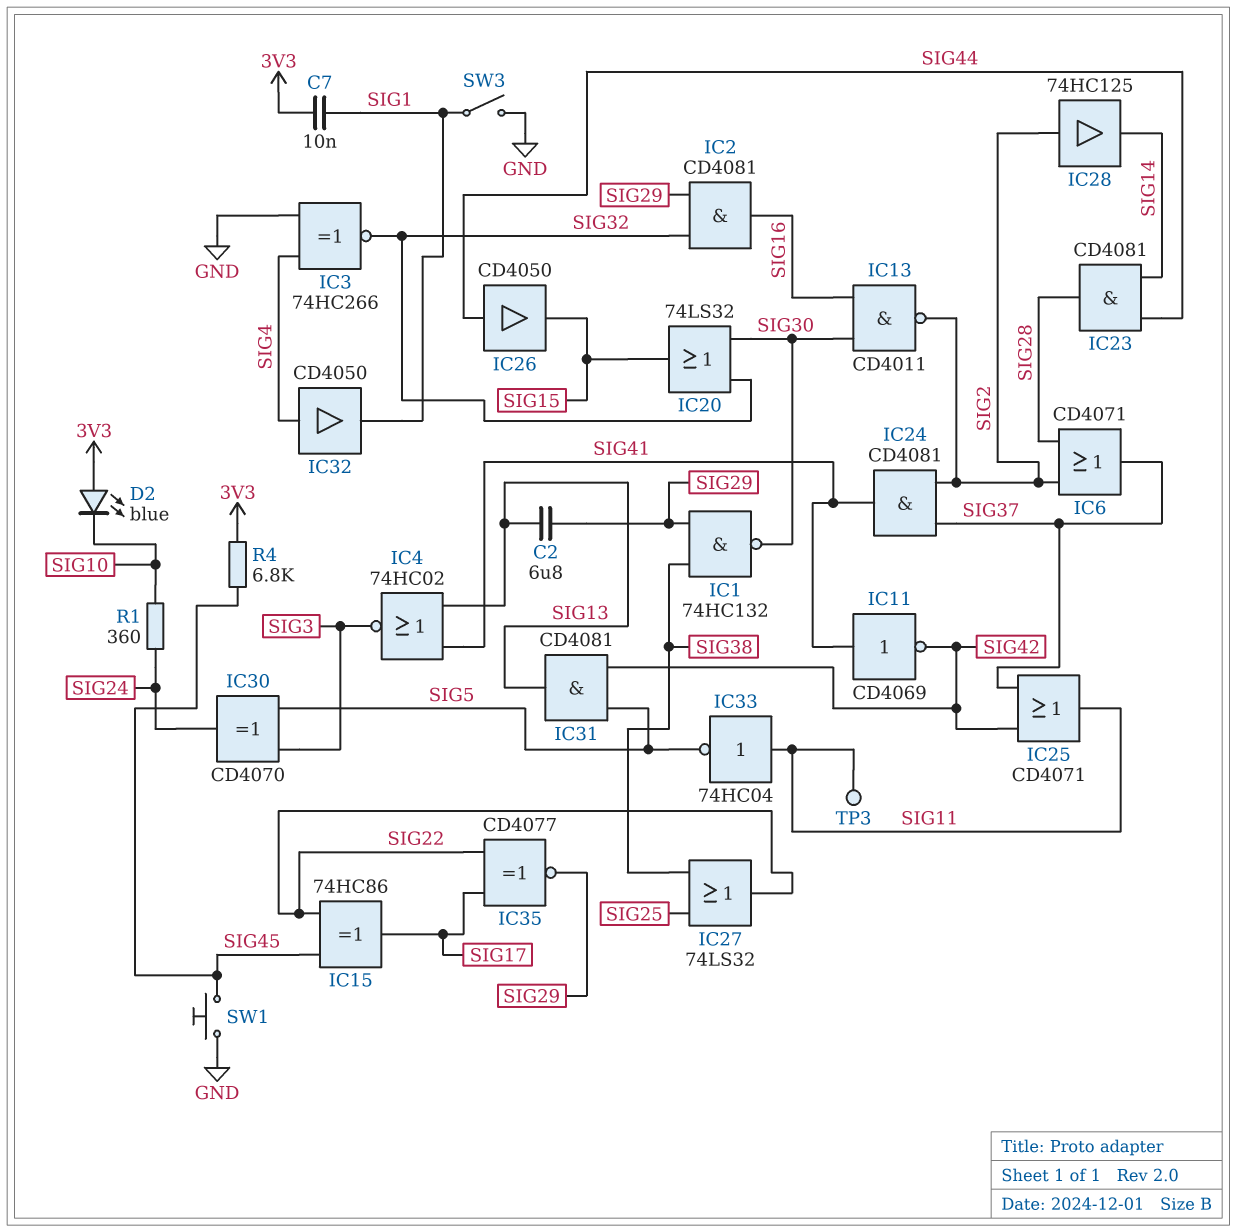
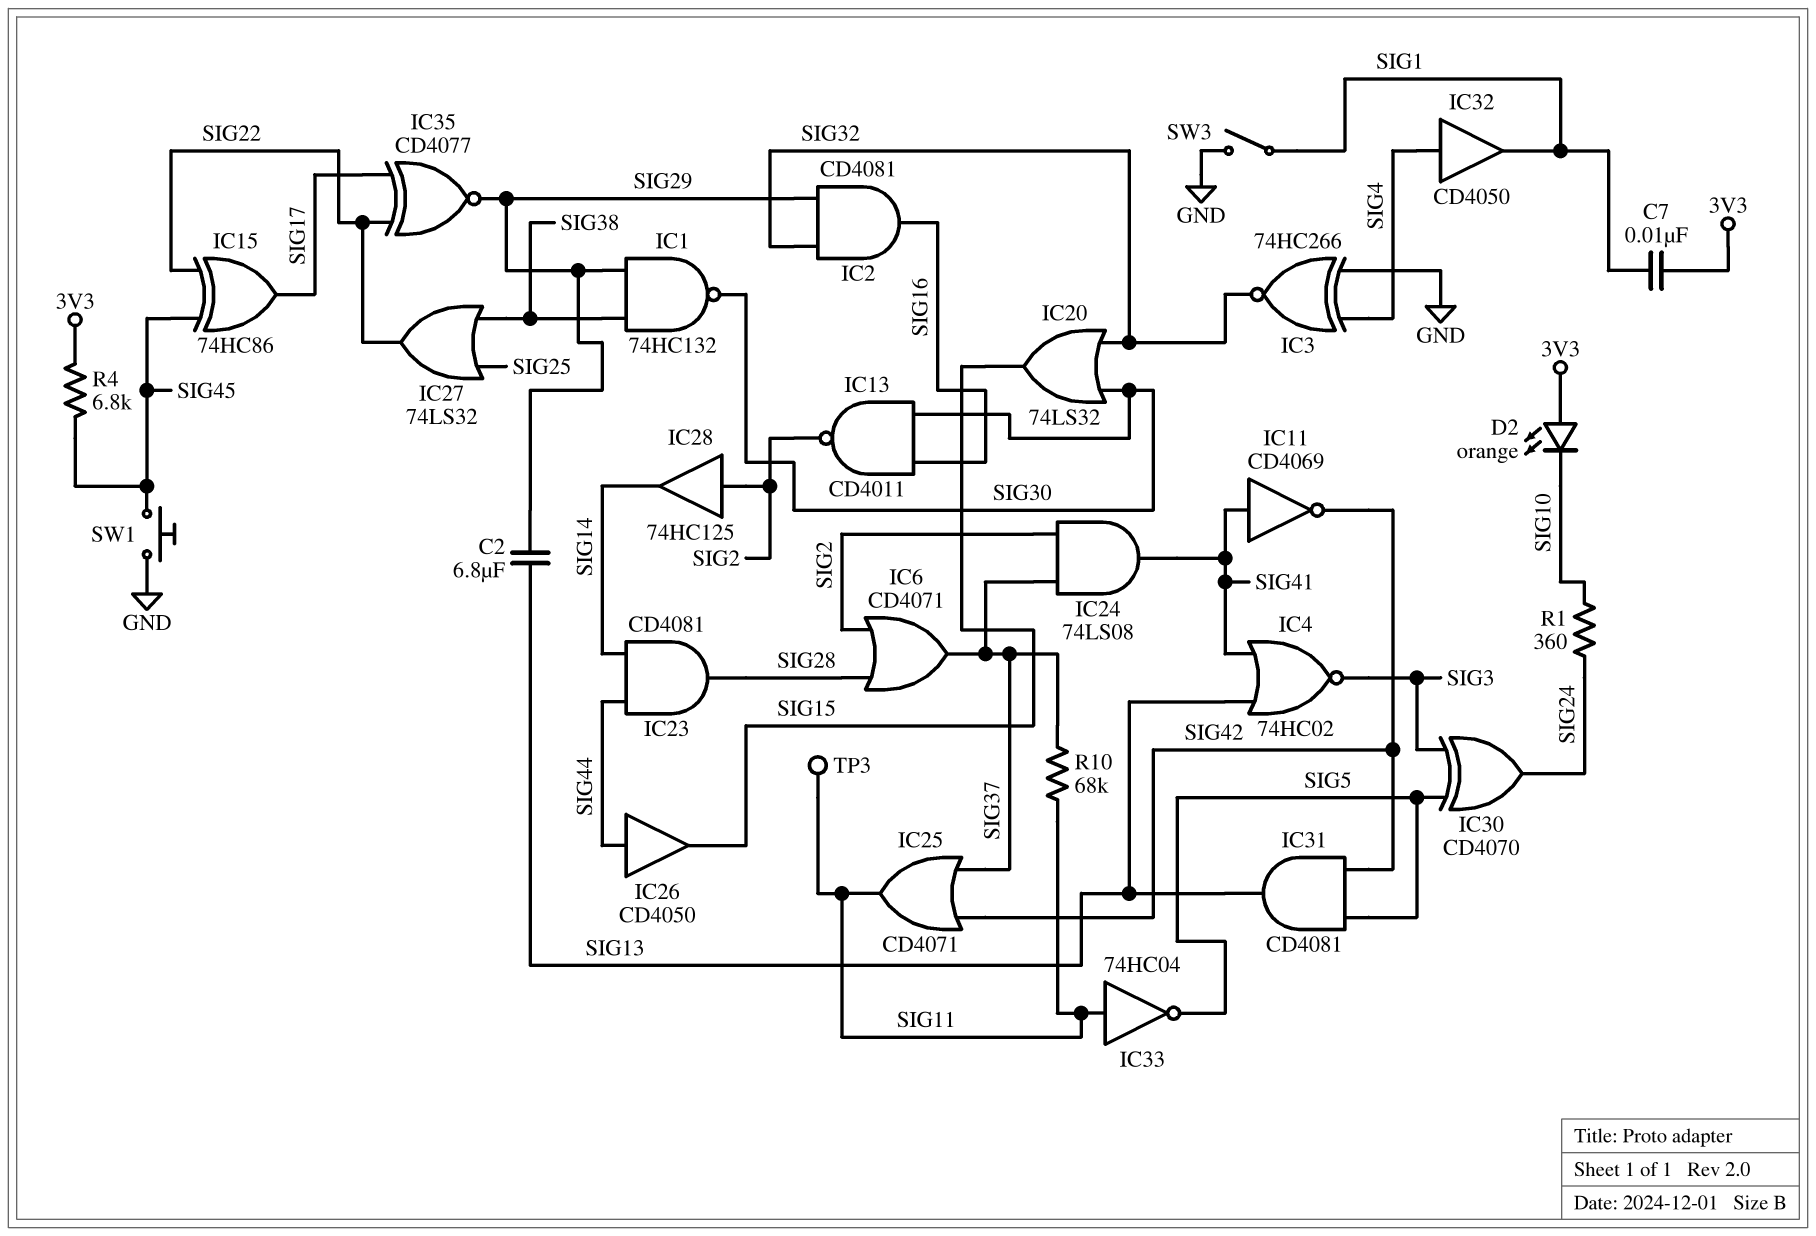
D2: LED blue (A 3V3, K SIG10) -> LED orange (A 3V3, K SIG10)
IC24: AND CD4081 (in SIG2, in SIG37, out SIG41) -> AND 74LS08 (in SIG2, in SIG37, out SIG41)
R10: none -> 68k (SIG11, SIG37)

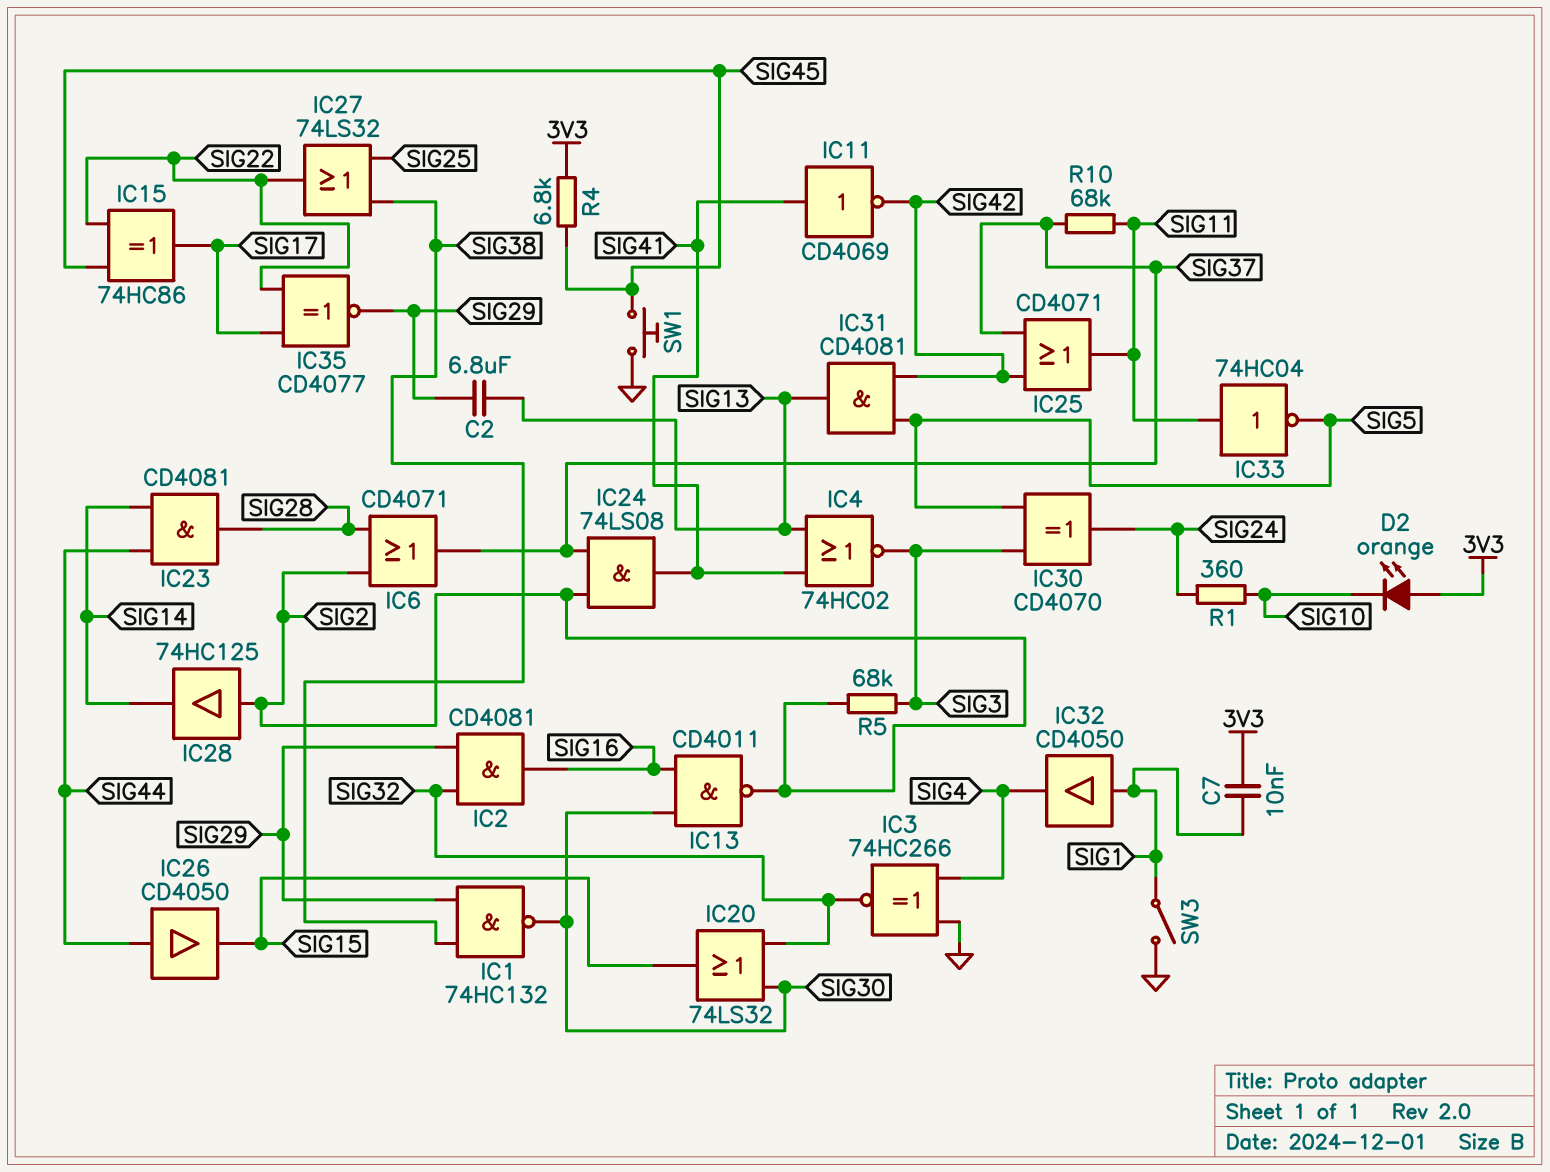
IC32: buffer CD4050 (in SIG4, out SIG1) -> buffer CD4050 (in SIG1, out SIG4)
R5: none -> 68k (SIG2, SIG3)
TP3: test point (SIG11) -> none

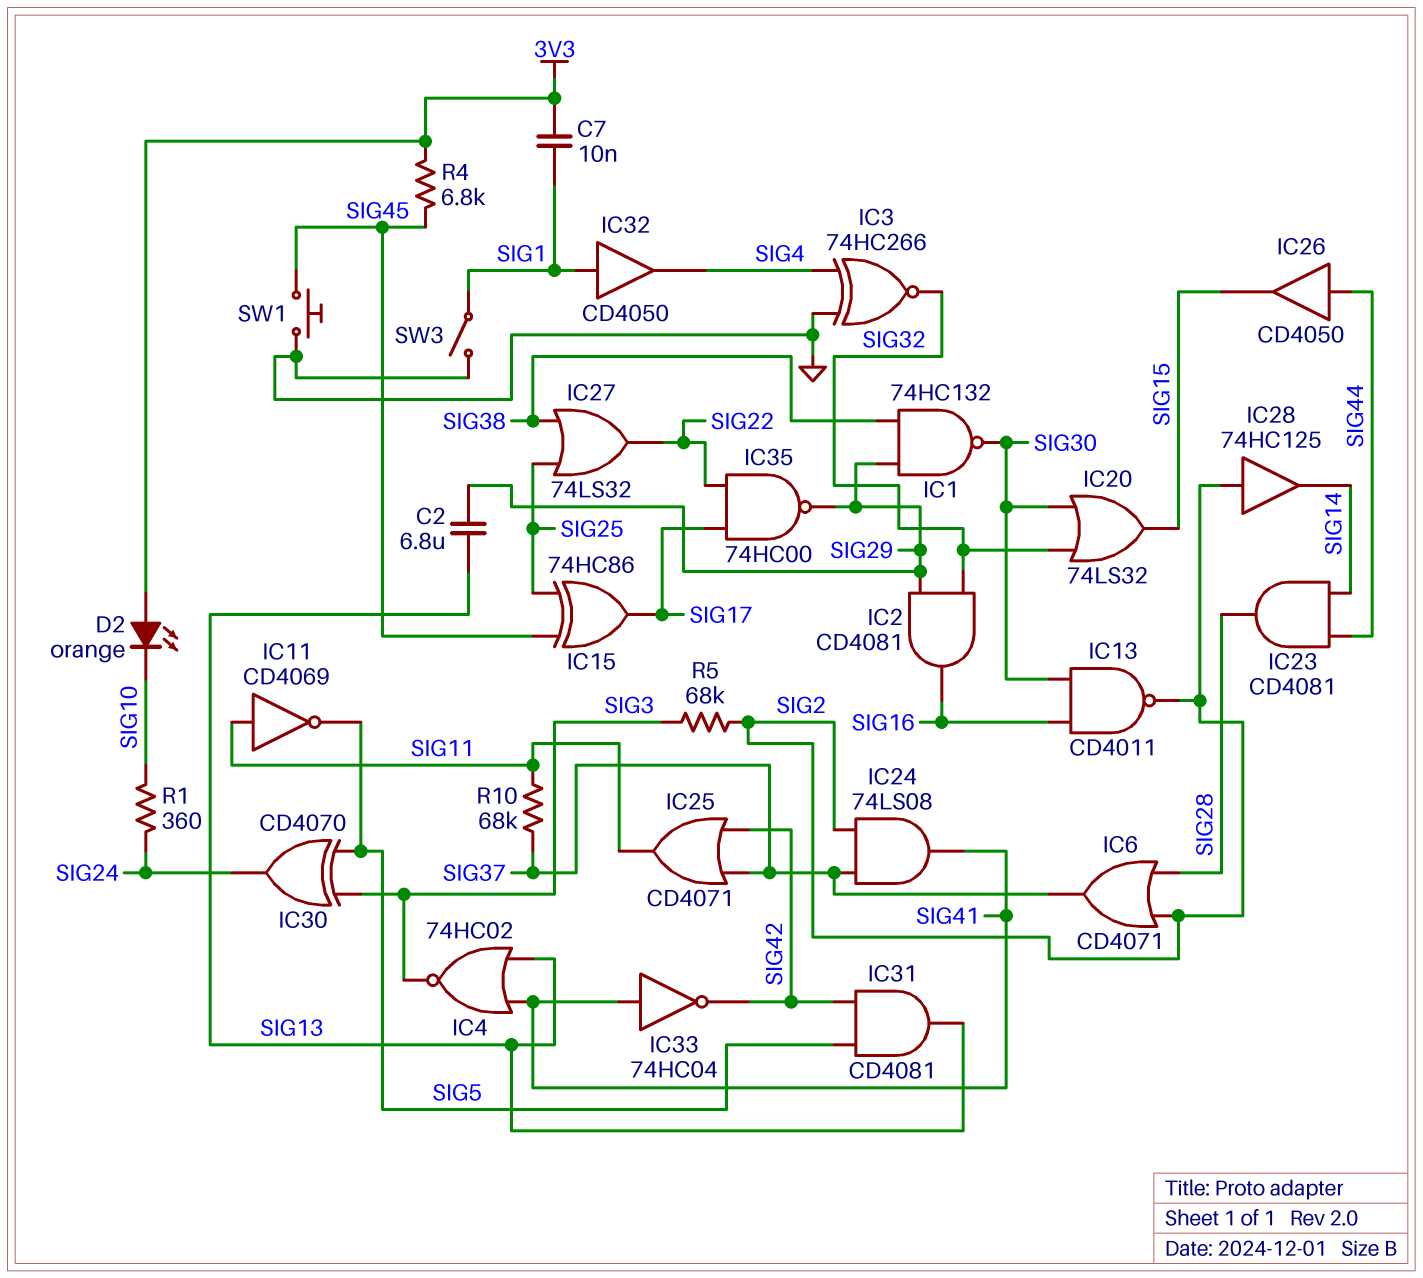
IC11: NOT CD4069 (in SIG41, out SIG42) -> NOT CD4069 (in SIG11, out SIG5)
IC15: XOR 74HC86 (in SIG22, in SIG45, out SIG17) -> XOR 74HC86 (in SIG25, in SIG45, out SIG17)
IC33: NOT 74HC04 (in SIG11, out SIG5) -> NOT 74HC04 (in SIG41, out SIG42)
IC35: XNOR CD4077 (in SIG17, in SIG22, out SIG29) -> NAND 74HC00 (in SIG17, in SIG22, out SIG29)

